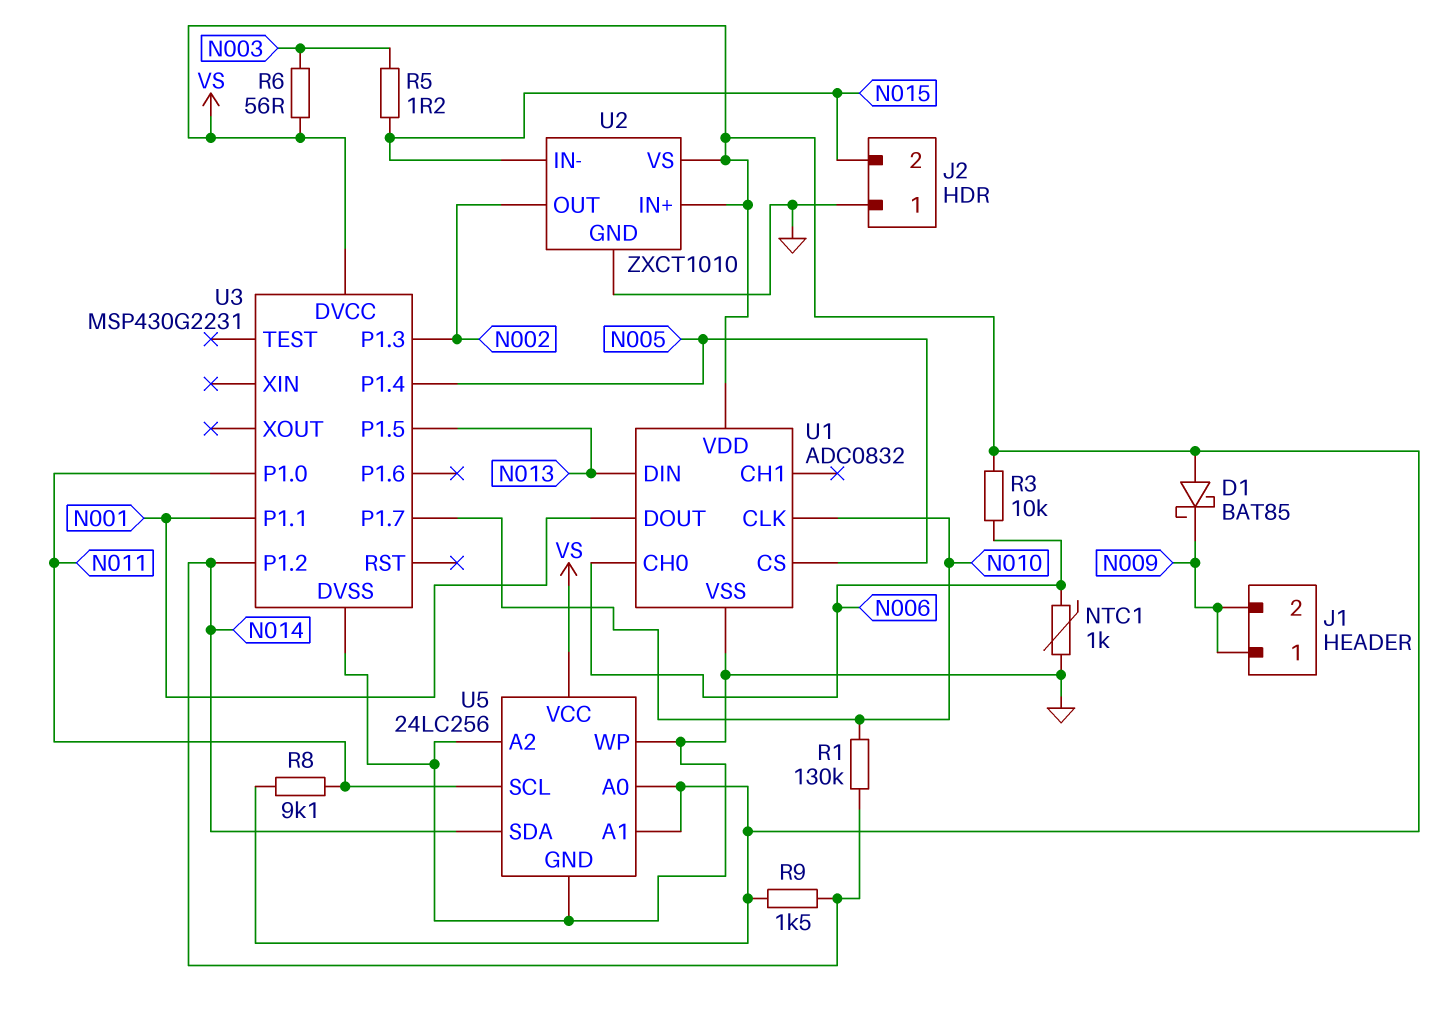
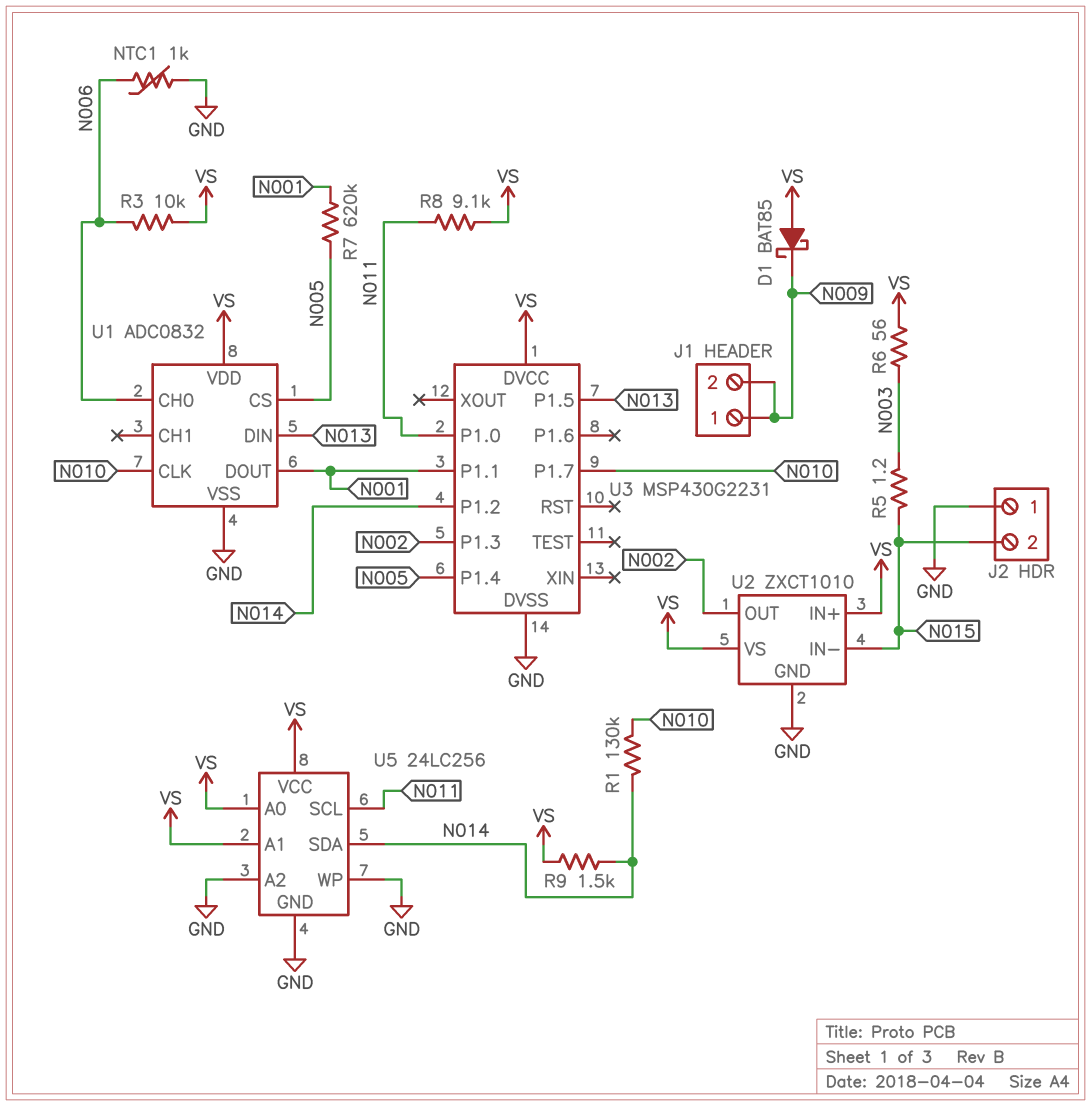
R7: none -> 620k (N001, N005)

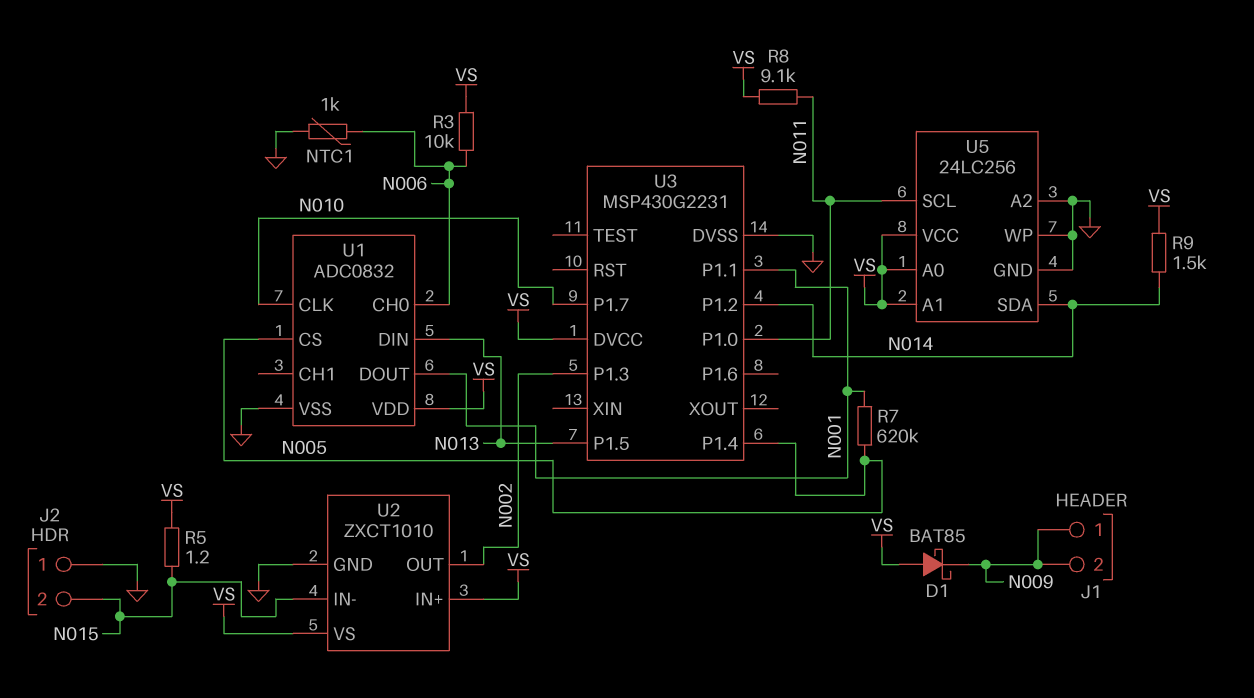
R1: 130k (N010, N014) -> none
R5: 1.2 (N003, N015) -> 1.2 (N015, VS)
R6: 56 (N003, VS) -> none

